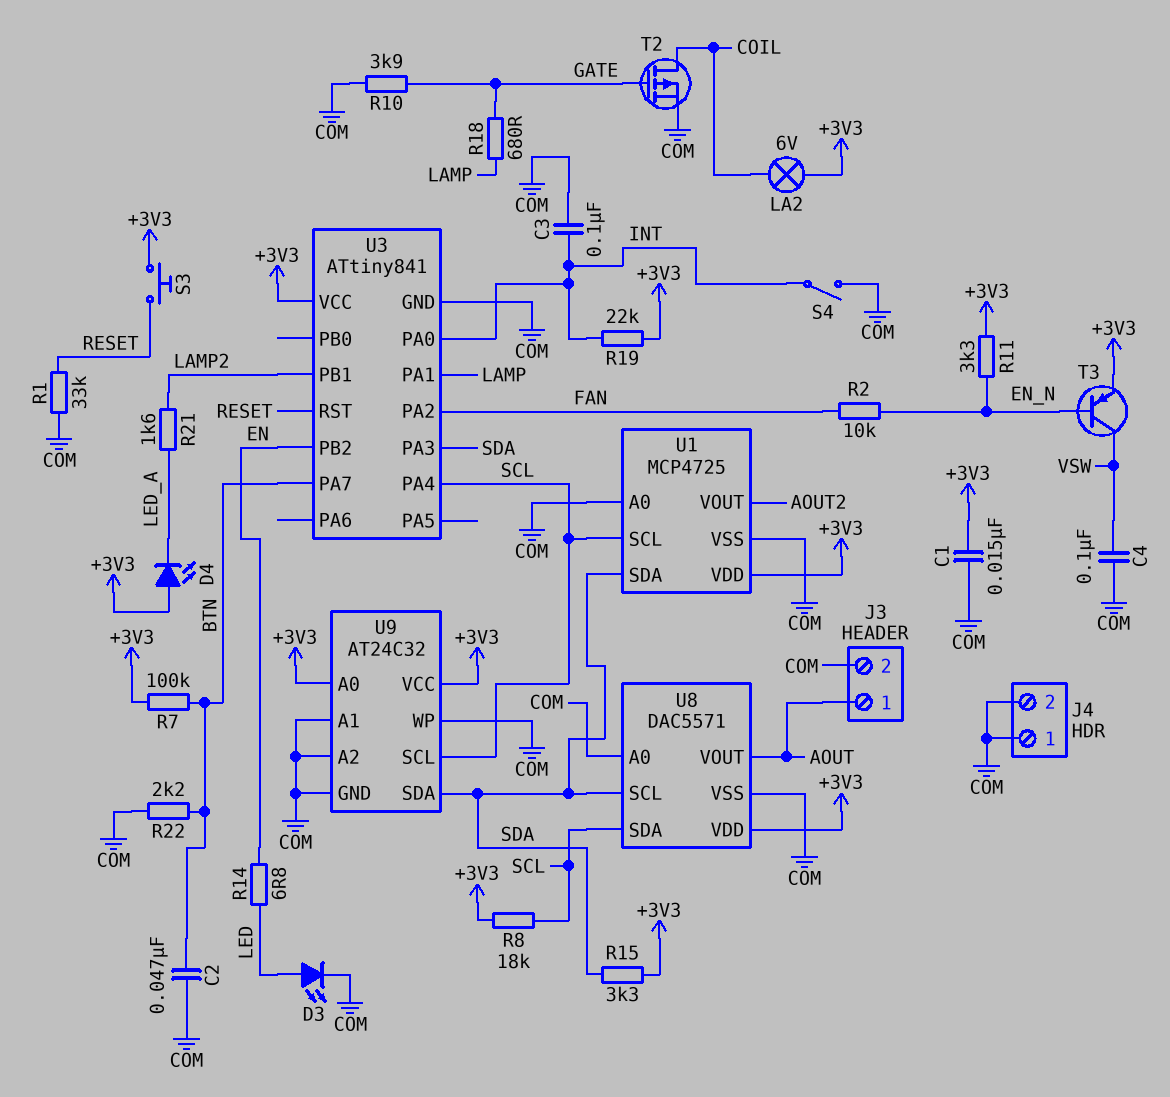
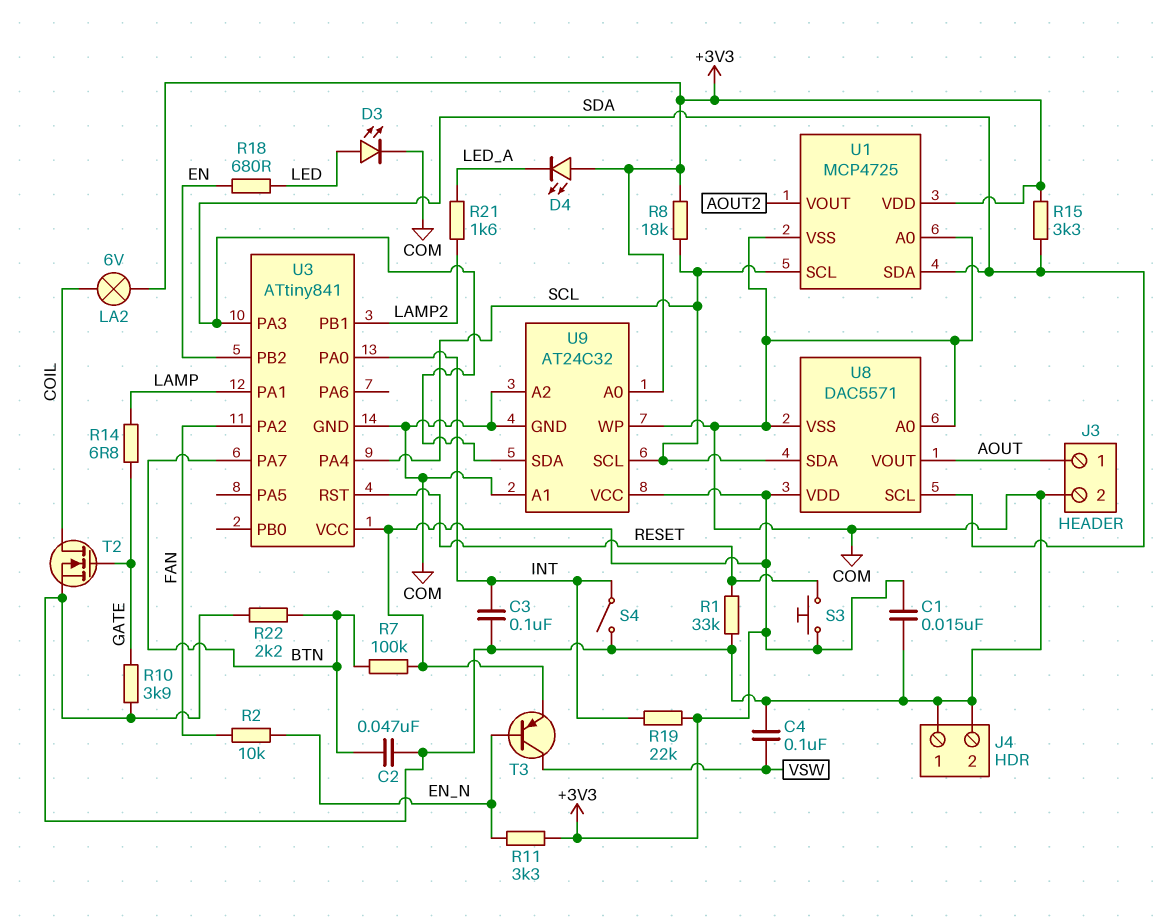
R14: 6.8 (EN, LED) -> 6.8 (GATE, LAMP)
R18: 680 (GATE, LAMP) -> 680 (EN, LED)
T2: PMOS (G GATE, D COIL, S COM) -> NMOS (G GATE, D COIL, S COM)

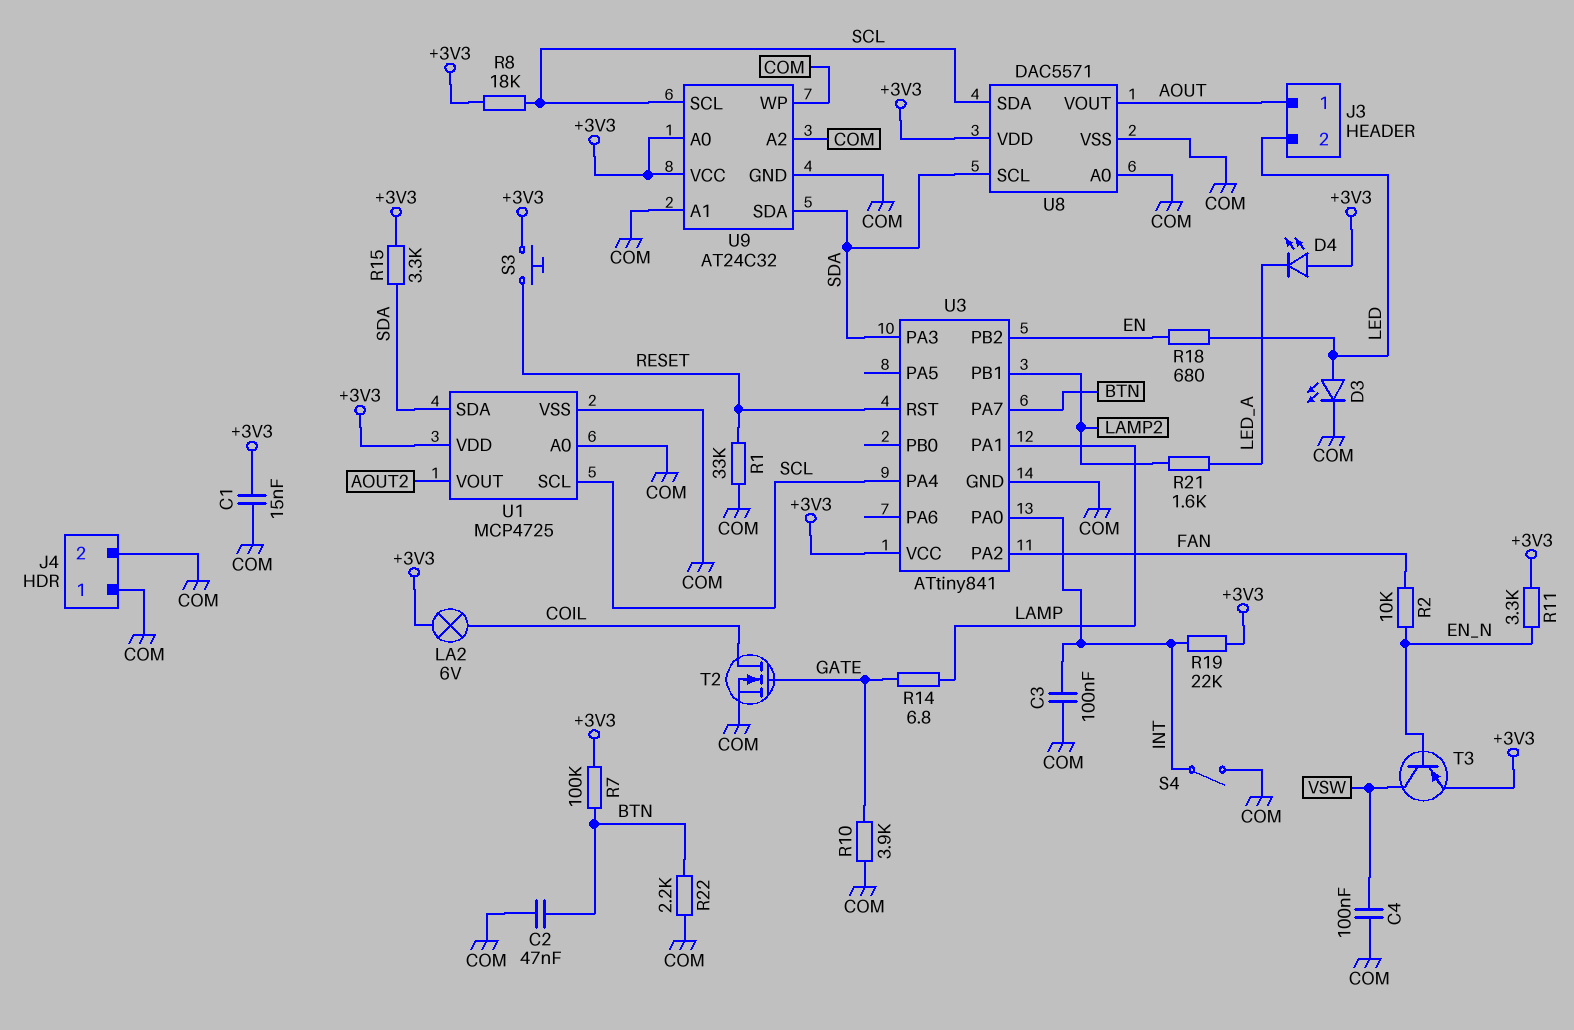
J3 pin 2: COM -> LED

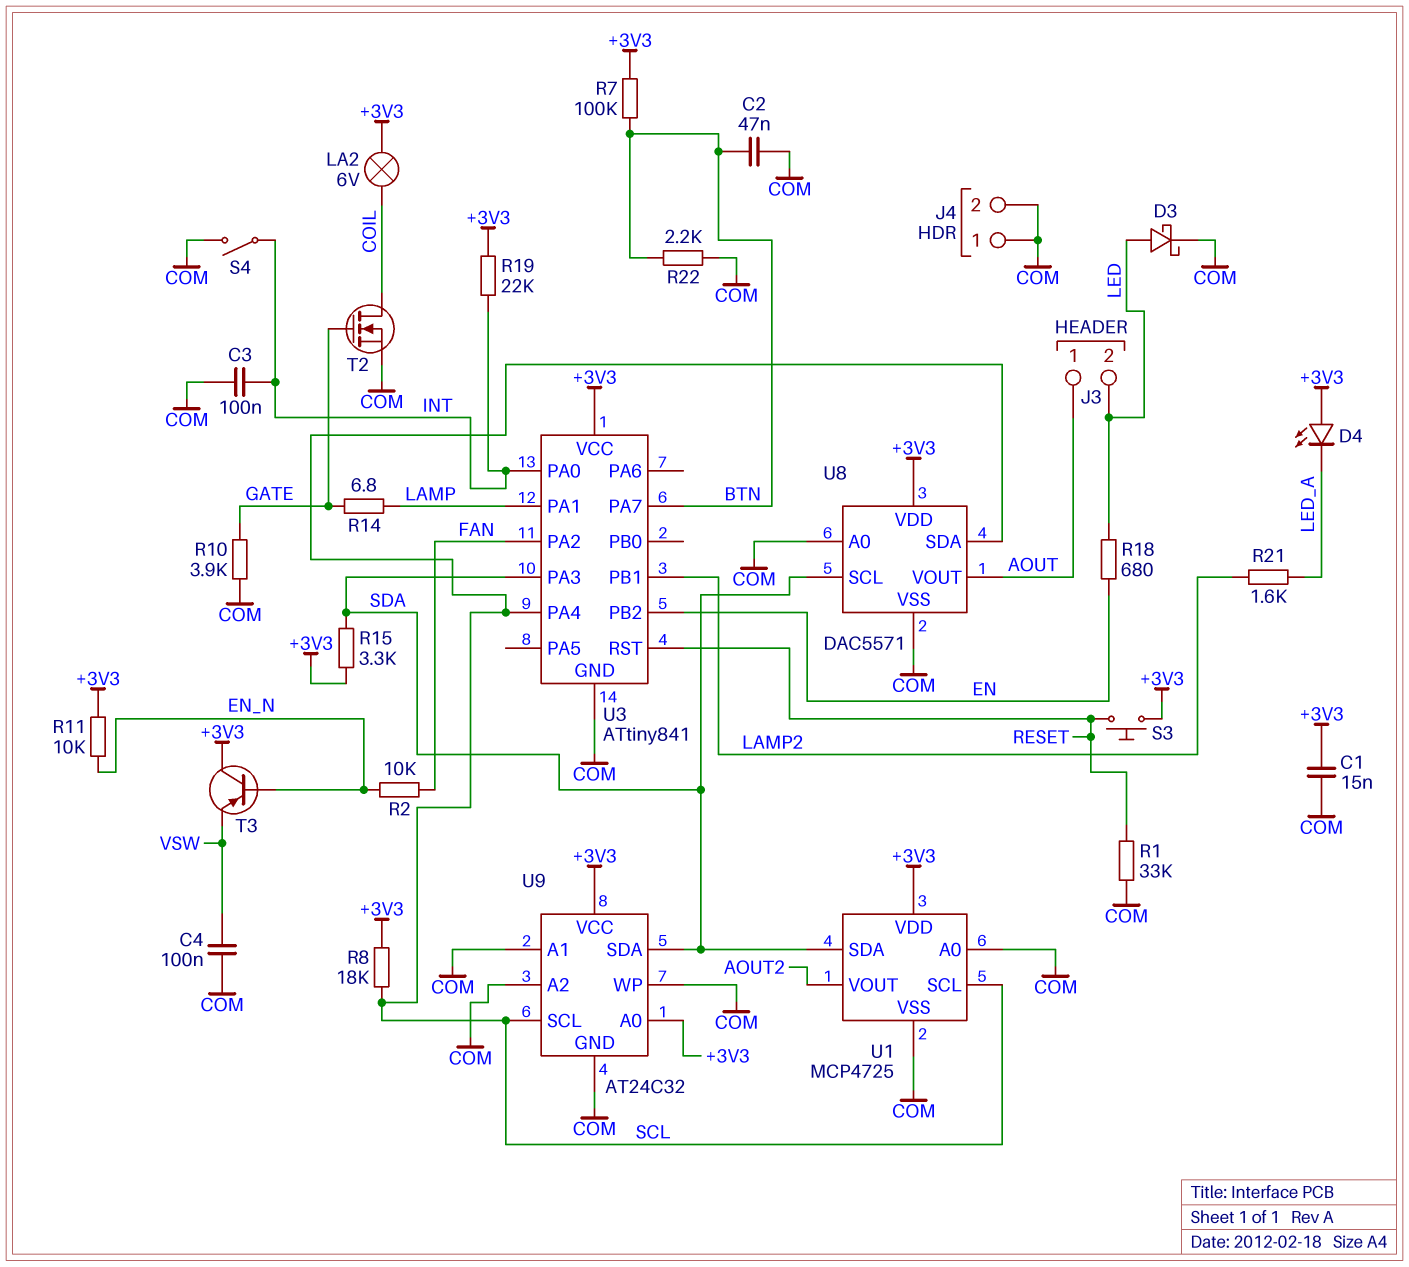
D3: LED (A LED, K COM) -> schottky (A LED, K COM)
R11: 3.3k (+3V3, EN_N) -> 10k (+3V3, EN_N)
T3: PNP (B EN_N, C VSW, E +3V3) -> PNP (B EN_N, C +3V3, E VSW)

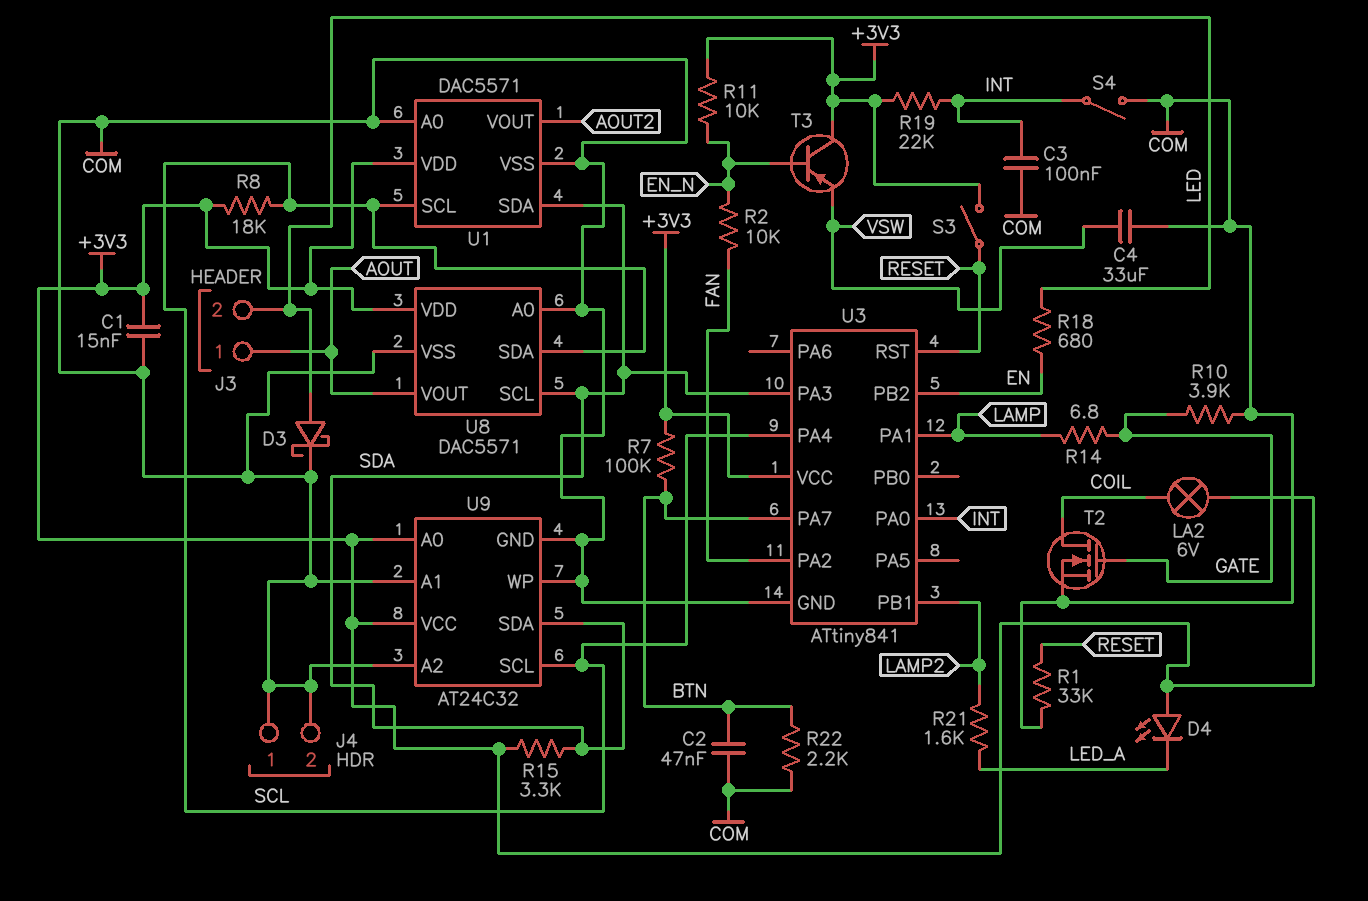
C4: 100nF (COM, VSW) -> 33uF (COM, VSW)
S3: button (+3V3, RESET) -> switch (+3V3, RESET)
U1: MCP4725 -> DAC5571

